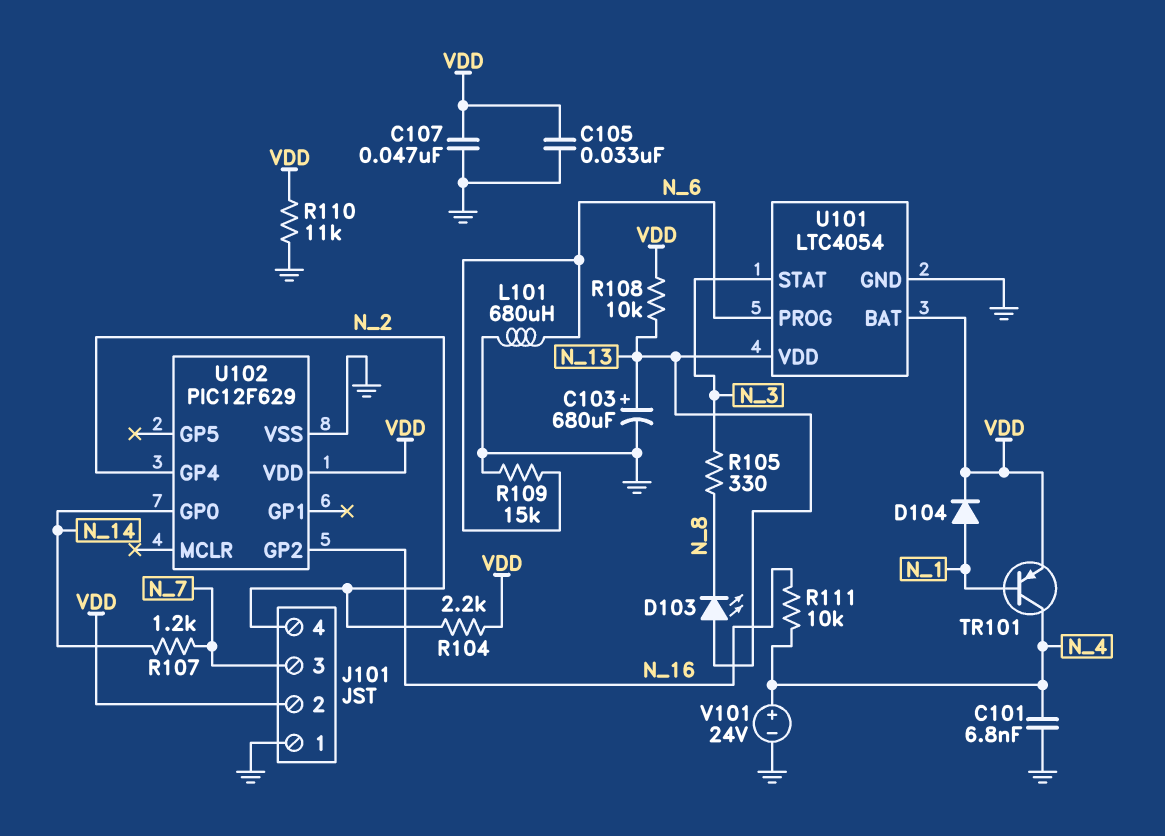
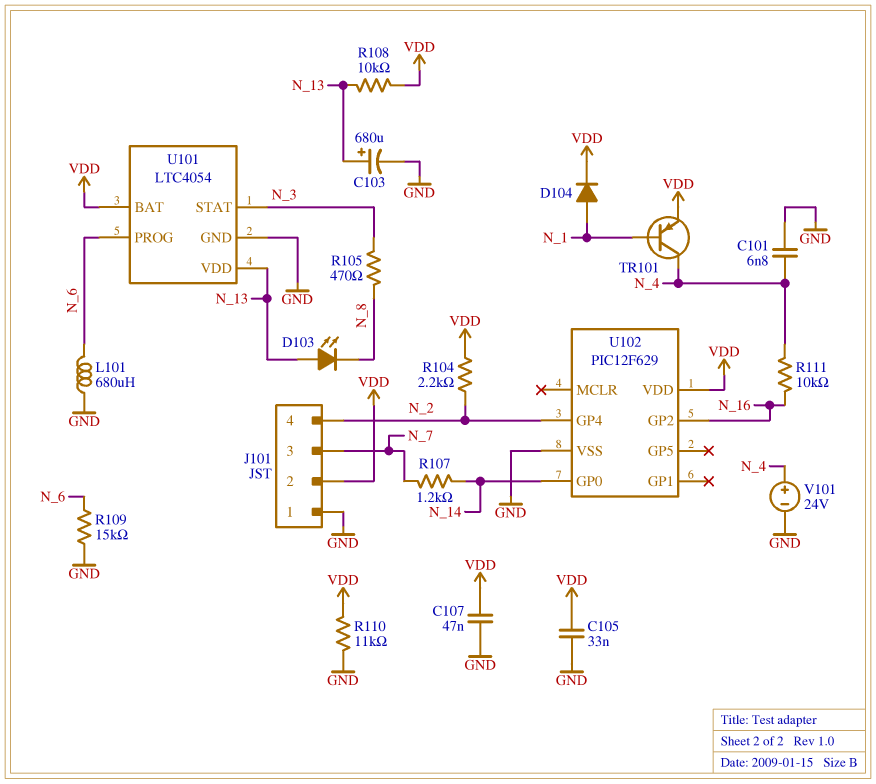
R105: 330 (N_3, N_8) -> 470 (N_3, N_8)

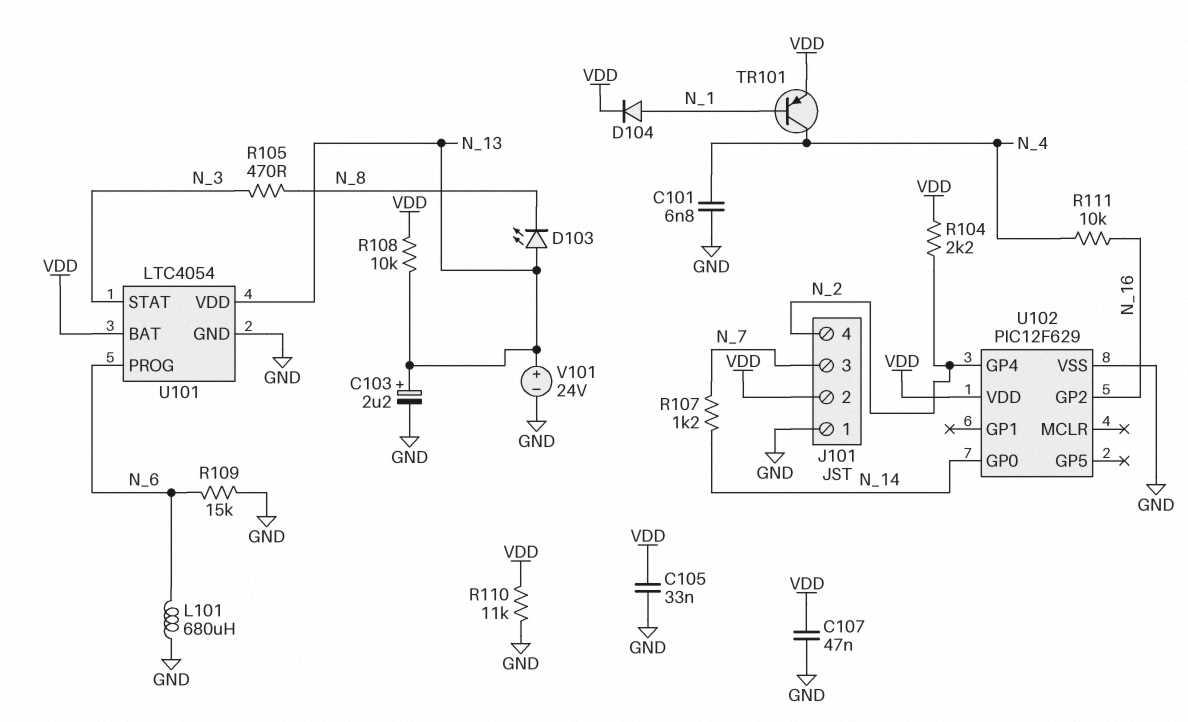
C103: 680uF (plus N_13, minus GND) -> 2.2uF (plus N_13, minus GND)
V101: 24V (plus N_4, minus GND) -> 24V (plus N_13, minus GND)

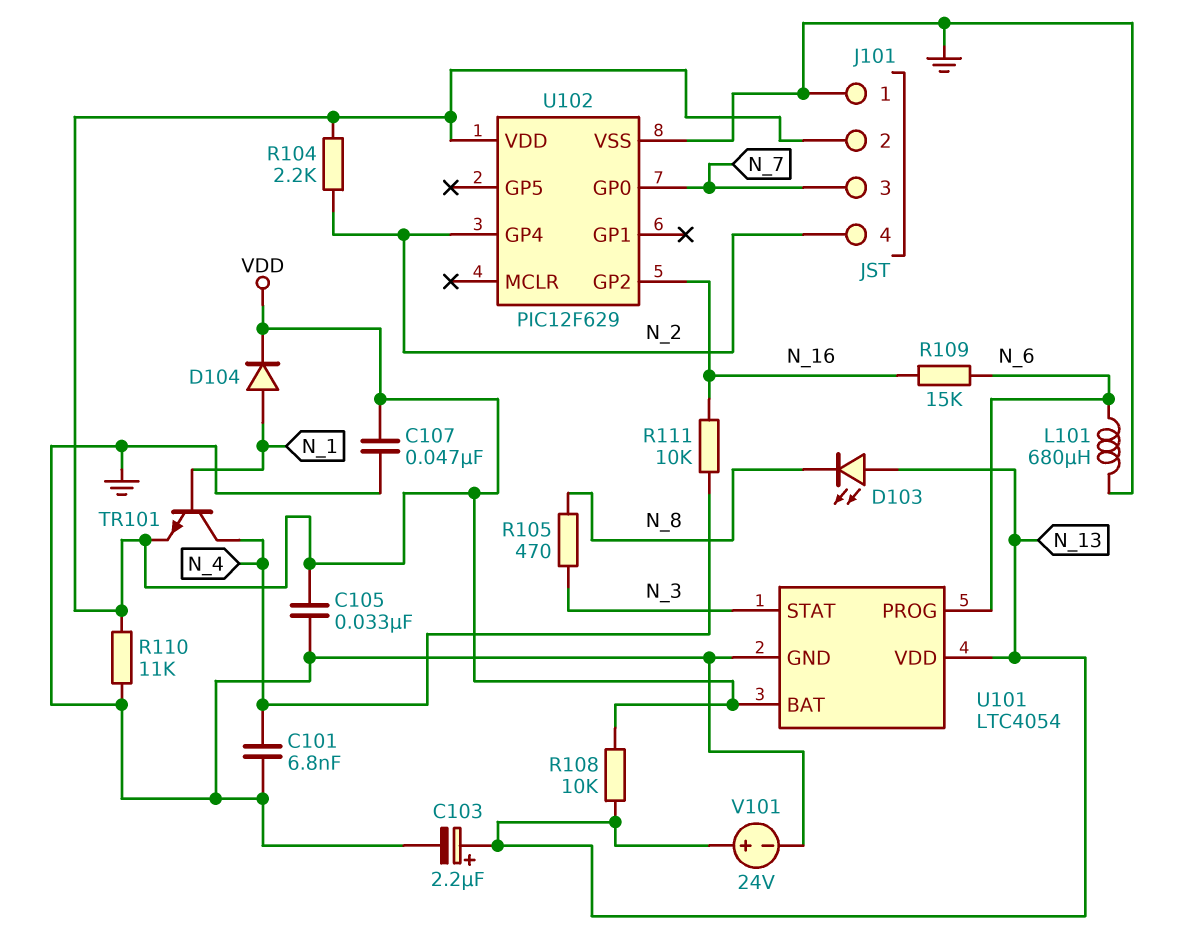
R107: 1.2k (N_7, N_14) -> none
R109: 15k (GND, N_6) -> 15k (N_6, N_16)
TR101: PNP (B N_1, C N_4, E VDD) -> NPN (B N_1, C N_4, E VDD)
U102 pin GP0: N_14 -> N_7

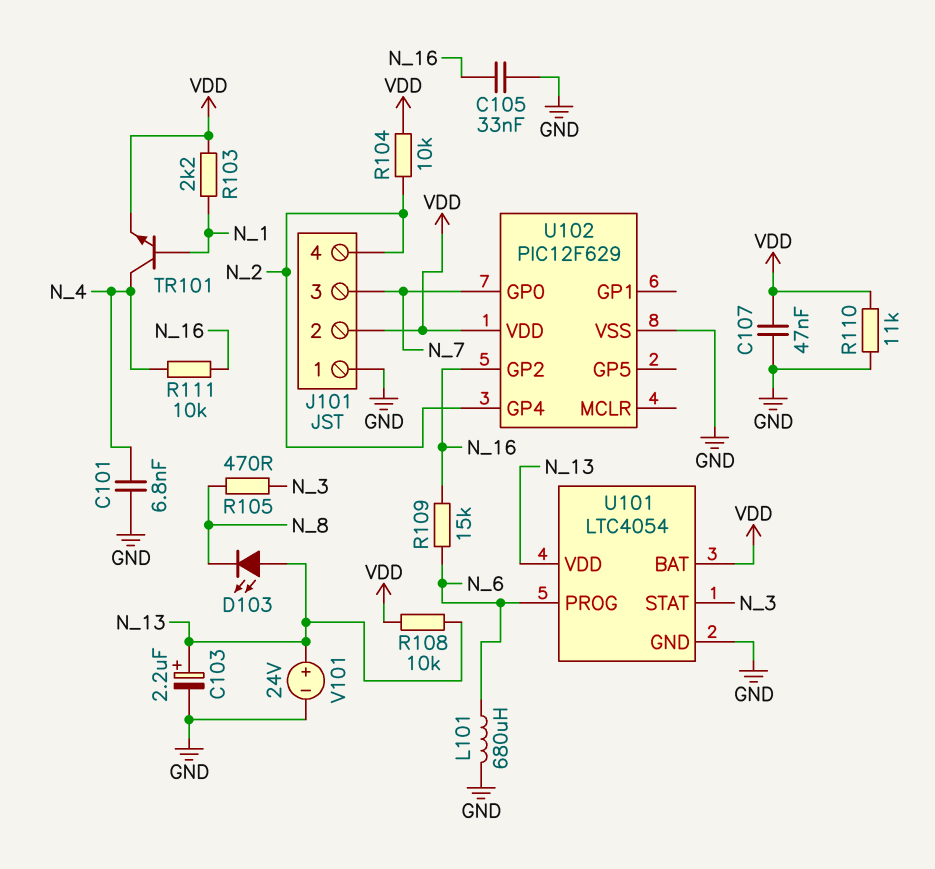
C105: 33nF (GND, VDD) -> 33nF (GND, N_16)
D104: diode (A N_1, K VDD) -> none
R103: none -> 2.2k (N_1, VDD)
R104: 2.2k (N_2, VDD) -> 10k (N_2, VDD)

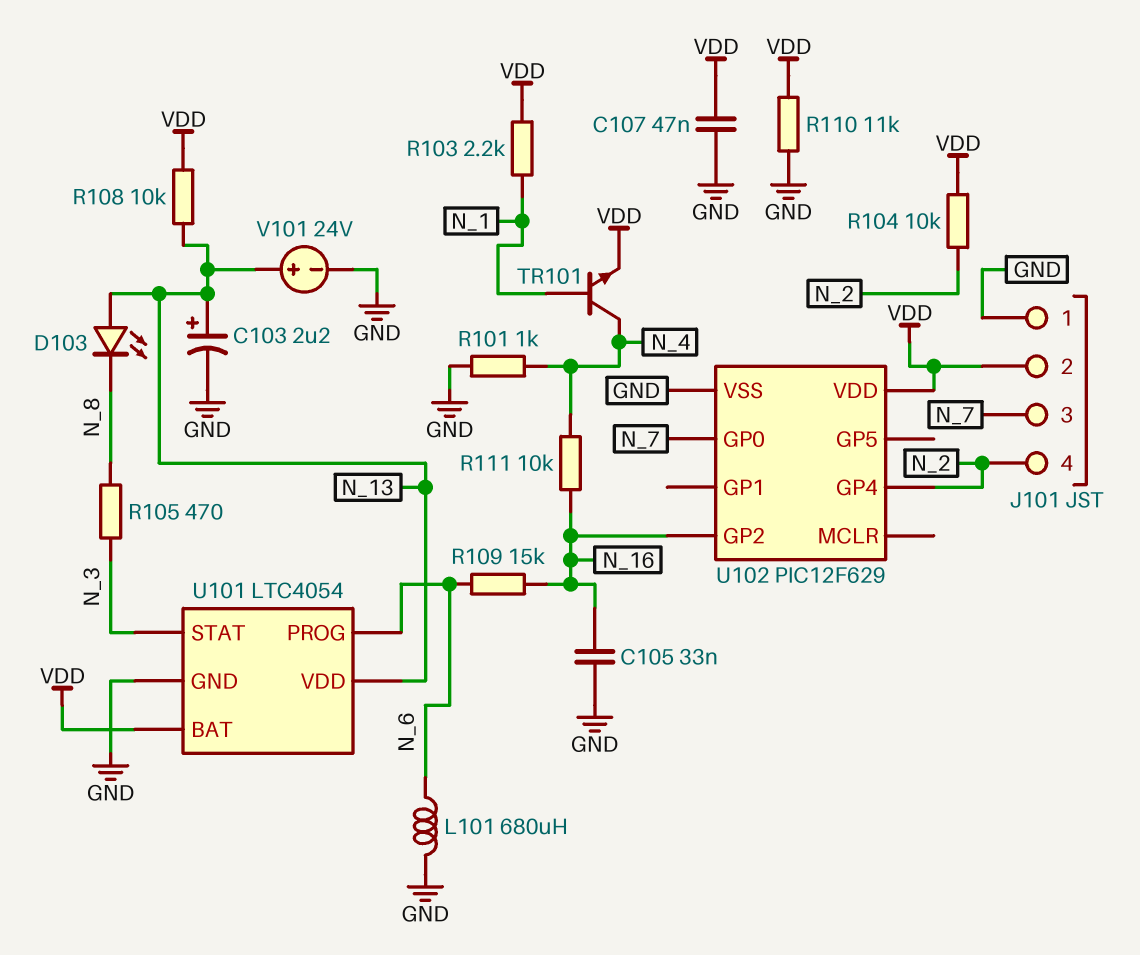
C101: 6.8nF (GND, N_4) -> none
R101: none -> 1k (GND, N_4)

